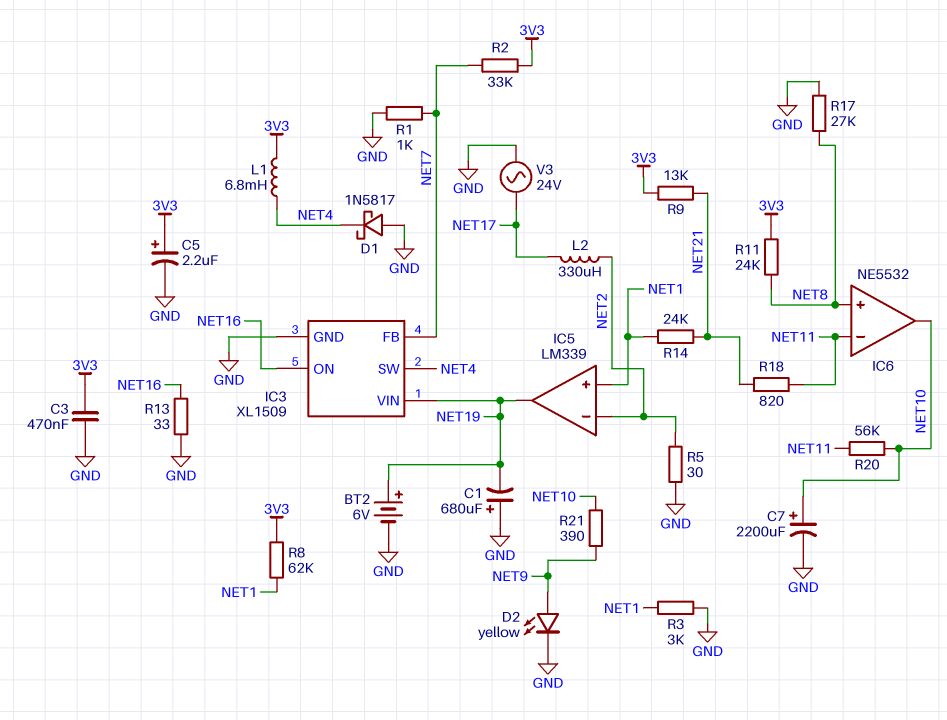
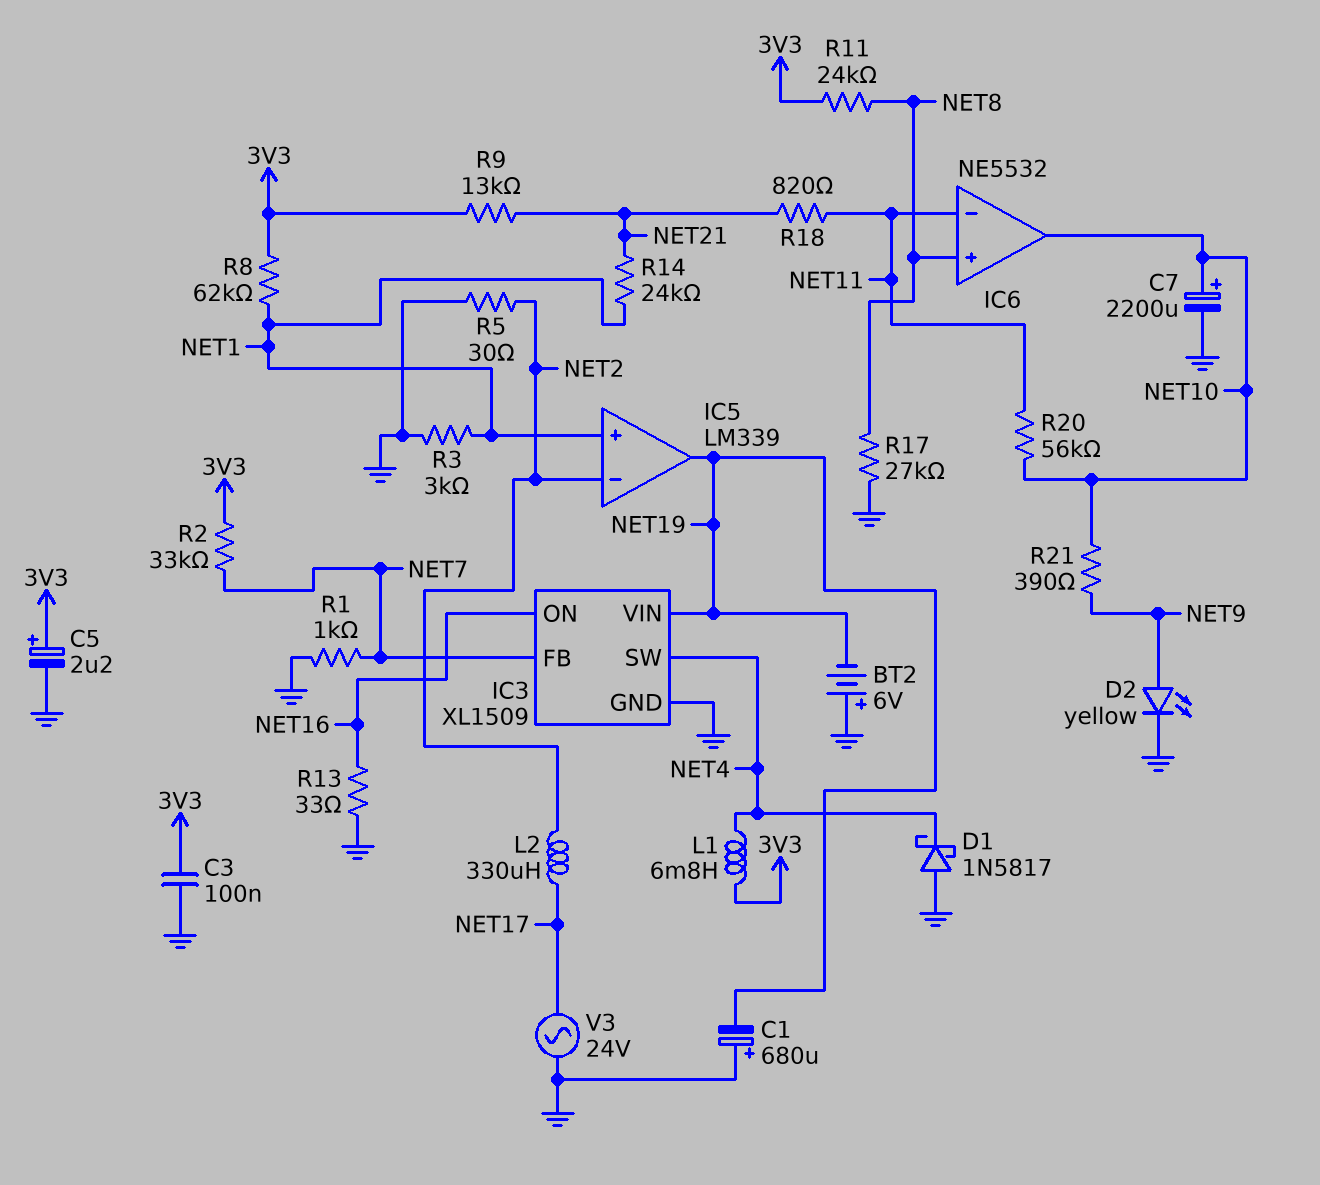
BT2: 6V (plus NET19, minus GND) -> 6V (plus GND, minus NET19)
C3: 470nF (3V3, GND) -> 100nF (3V3, GND)

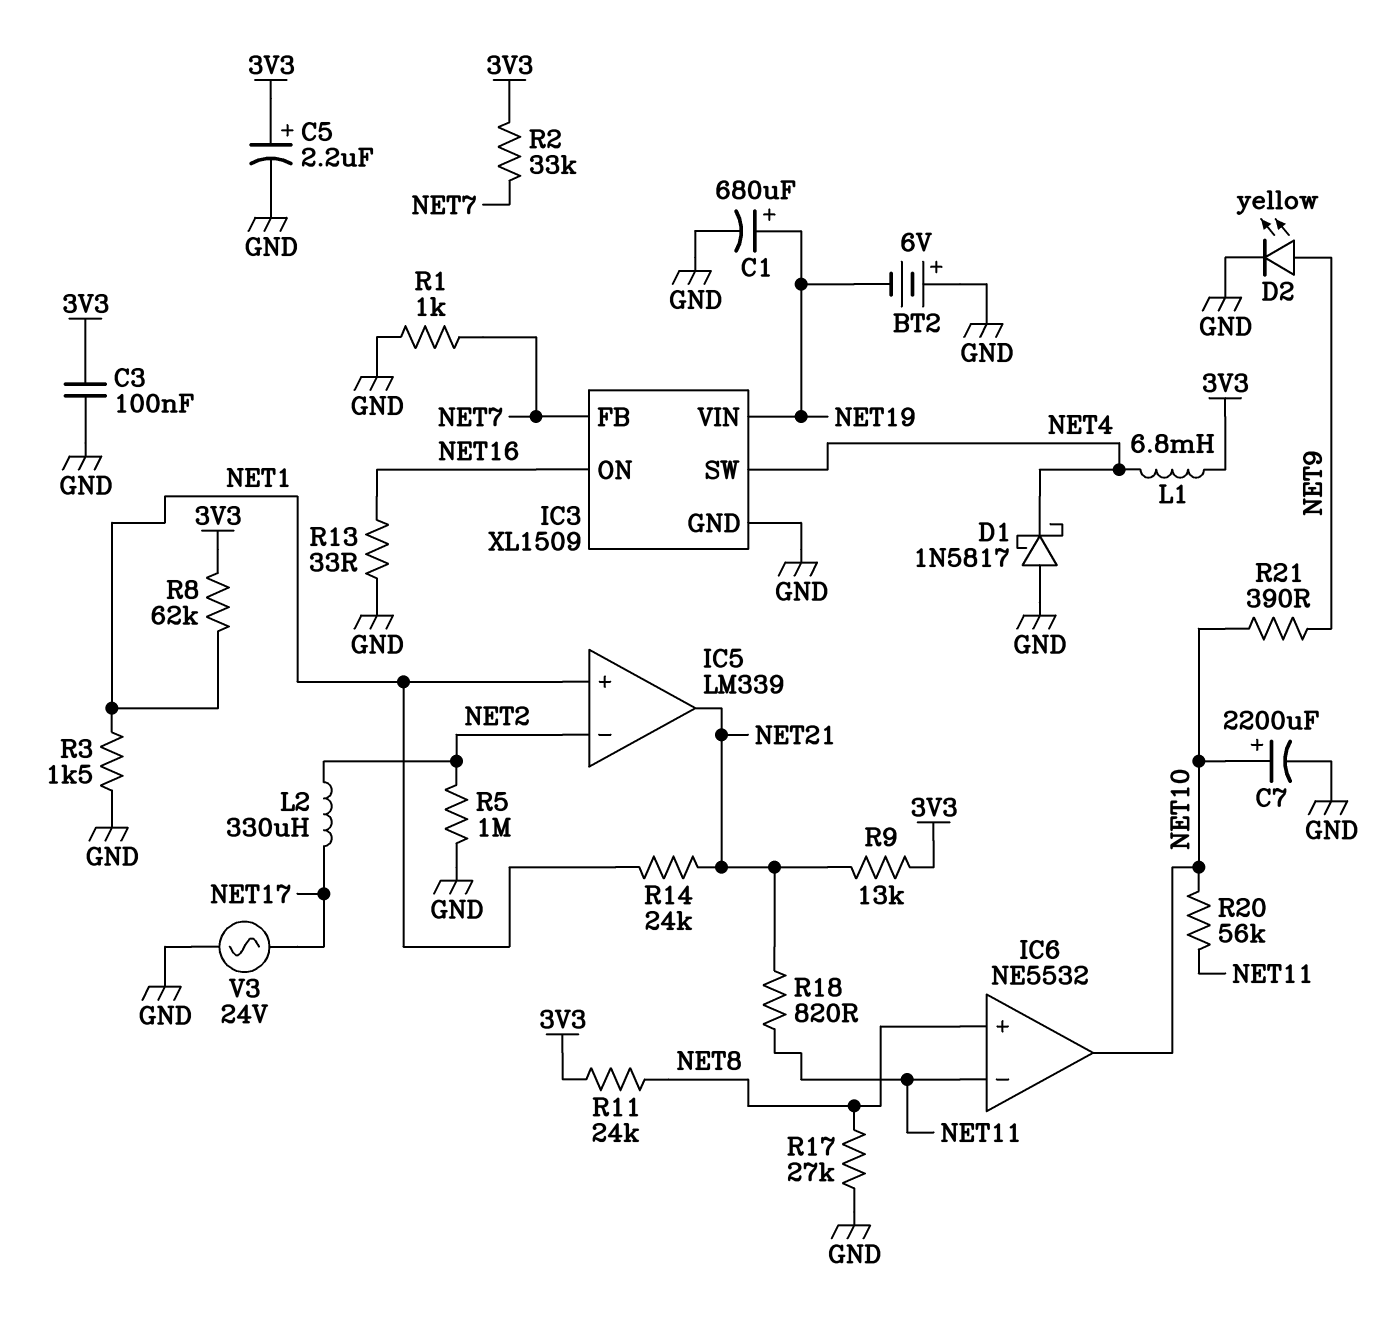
C1: 680uF (plus GND, minus NET19) -> 680uF (plus NET19, minus GND)
IC5 pin out: NET19 -> NET21
R3: 3k (GND, NET1) -> 1.5k (GND, NET1)
R5: 30 (GND, NET2) -> 1M (GND, NET2)

